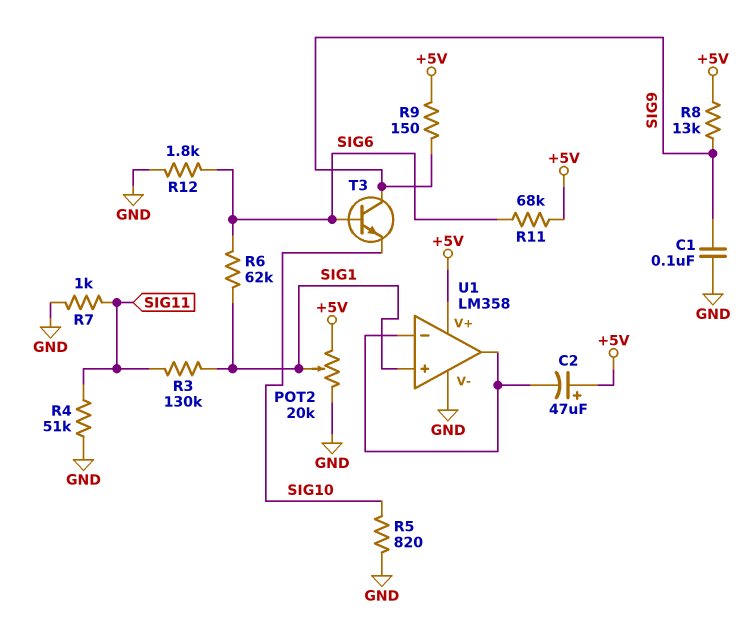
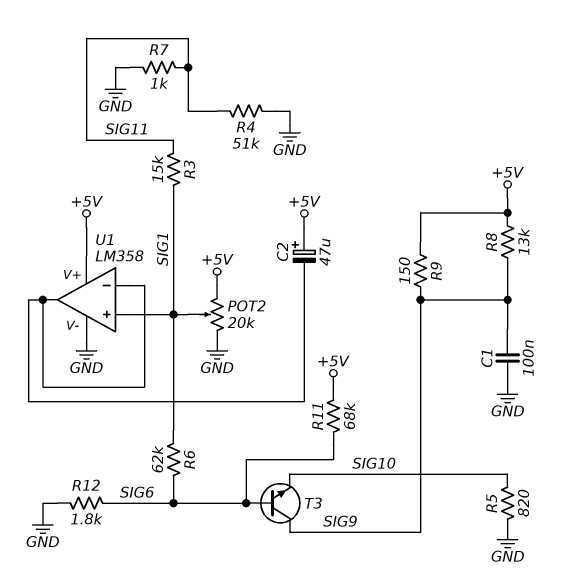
R3: 130k (SIG1, SIG11) -> 15k (SIG1, SIG11)

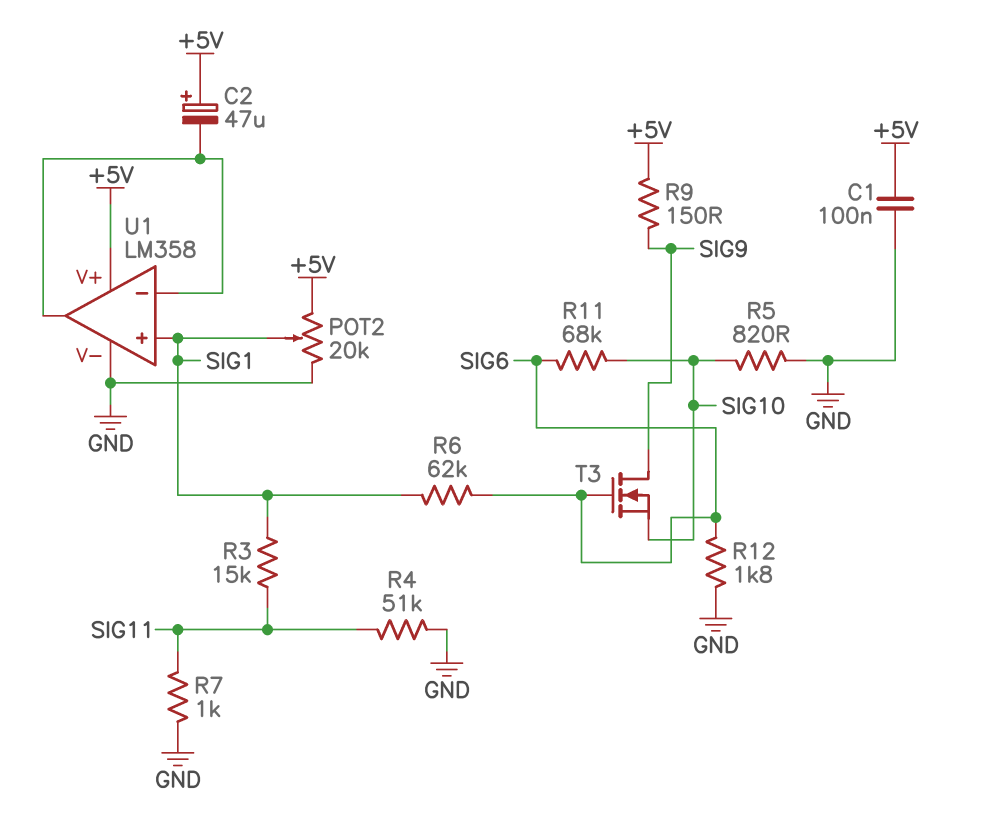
C1: 100nF (GND, SIG9) -> 100nF (+5V, GND)
R8: 13k (+5V, SIG9) -> none
R11: 68k (+5V, SIG6) -> 68k (SIG6, SIG10)
T3: NPN (B SIG6, C SIG9, E SIG10) -> NMOS (G SIG6, D SIG9, S SIG10)

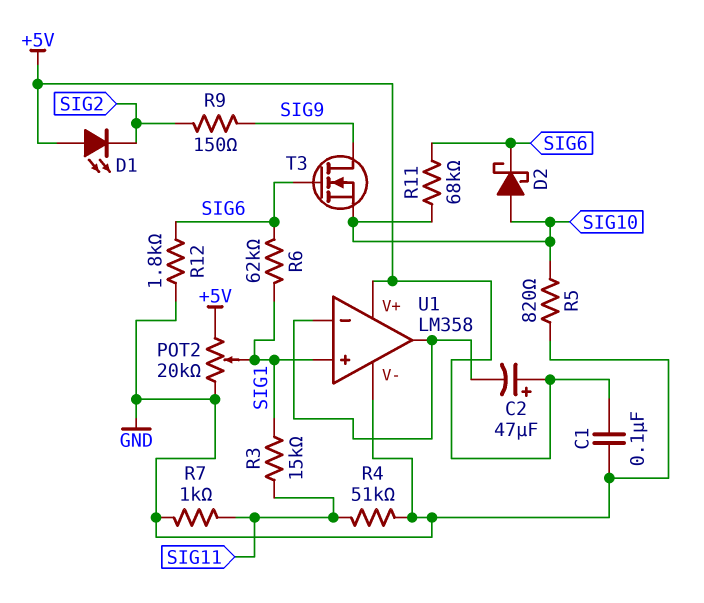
D1: none -> LED (A +5V, K SIG2)
D2: none -> schottky (A SIG10, K SIG6)
R9: 150 (+5V, SIG9) -> 150 (SIG2, SIG9)

